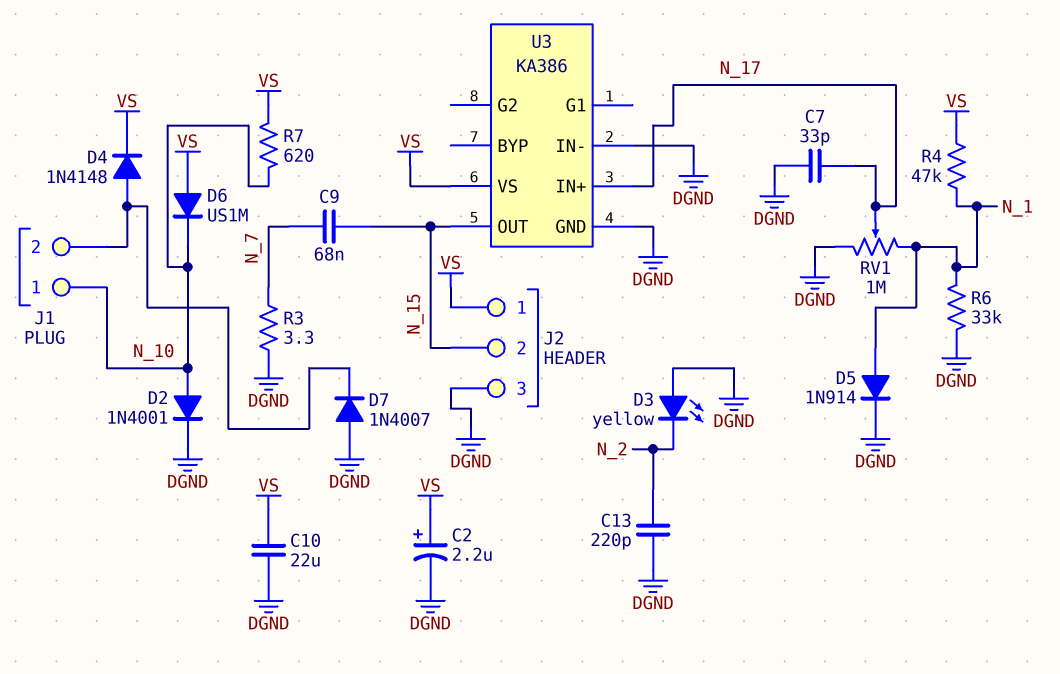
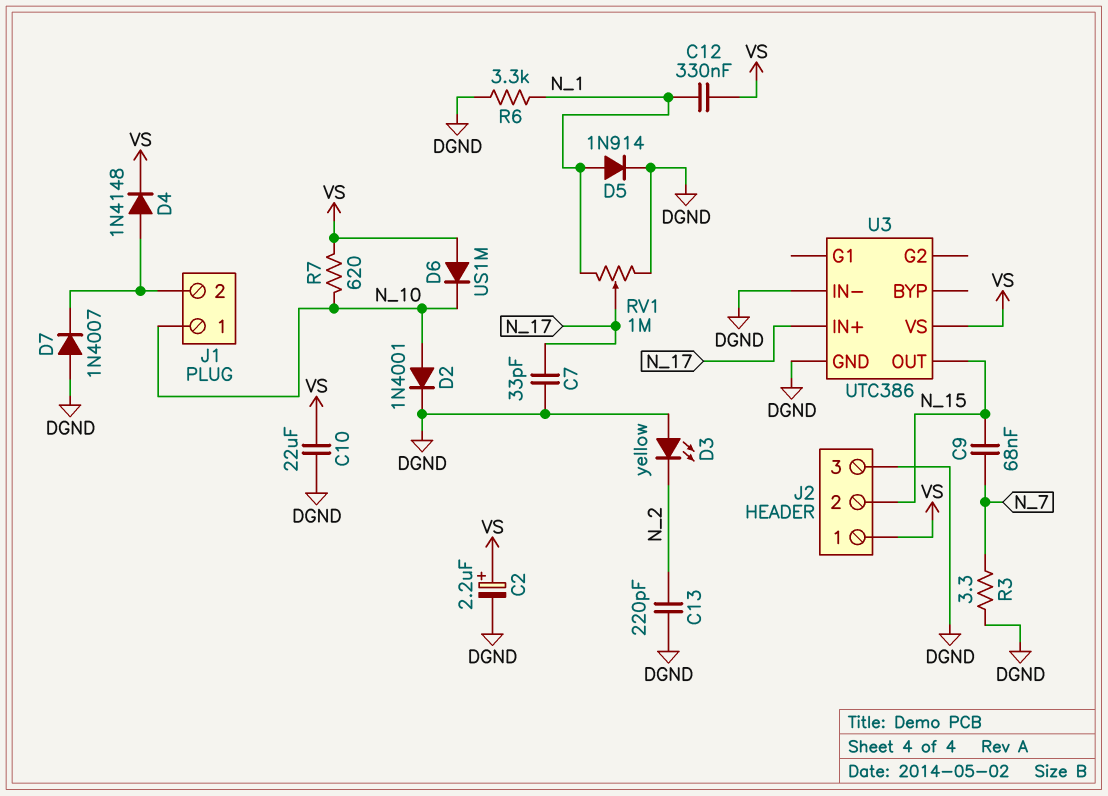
C12: none -> 330nF (N_1, VS)
R4: 47k (N_1, VS) -> none
R6: 33k (DGND, N_1) -> 3.3k (DGND, N_1)
U3: KA386 -> UTC386

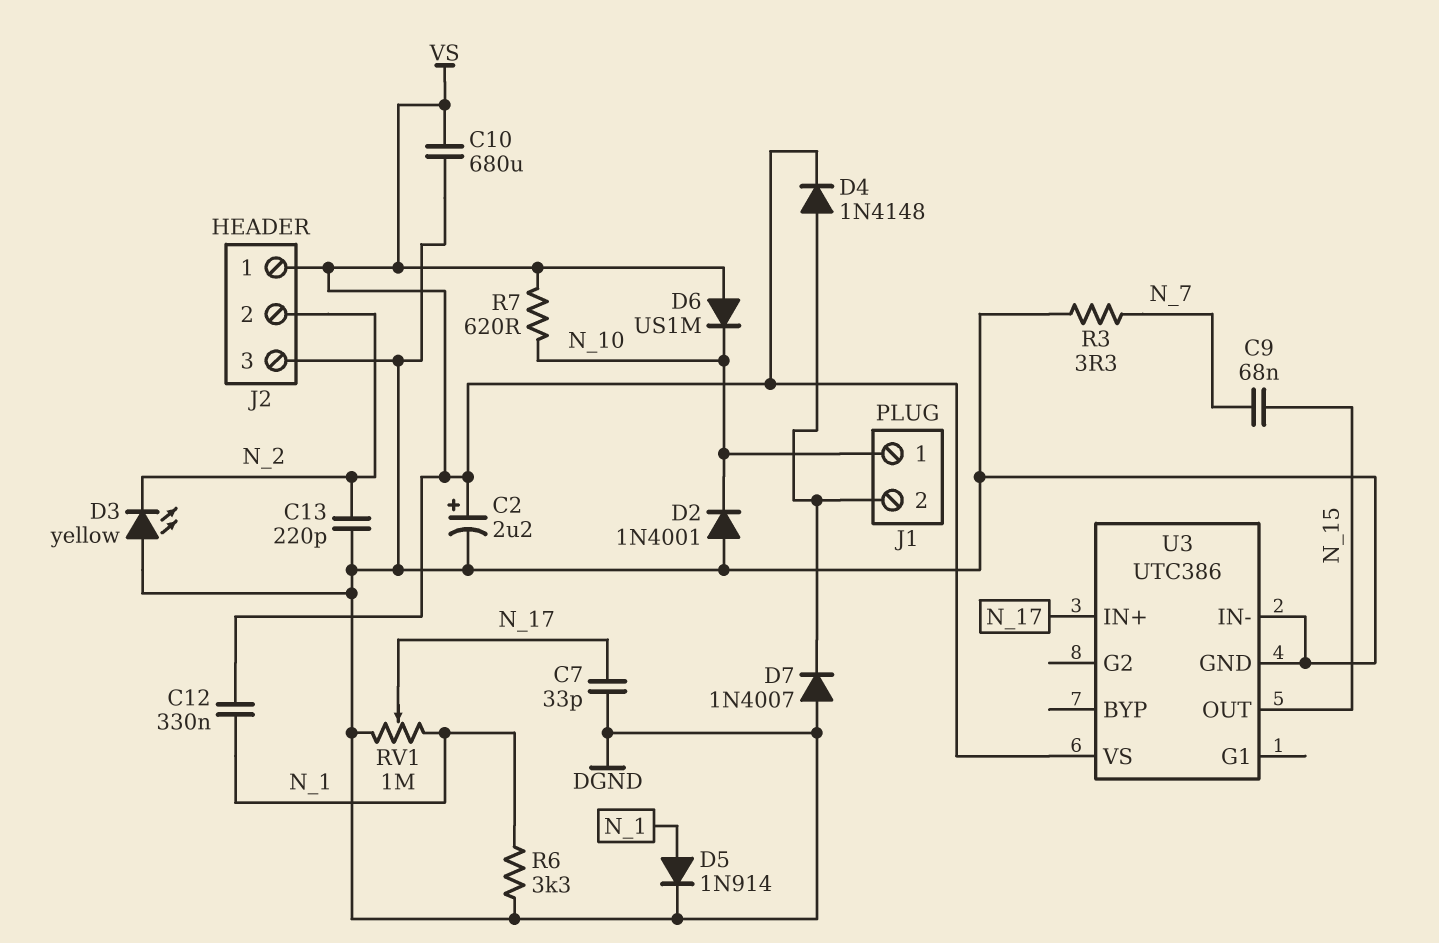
C10: 22uF (DGND, VS) -> 680uF (DGND, VS)
D2: diode 1N4001 (A N_10, K DGND) -> diode 1N4001 (A DGND, K N_10)
J2 pin 2: N_15 -> N_2

